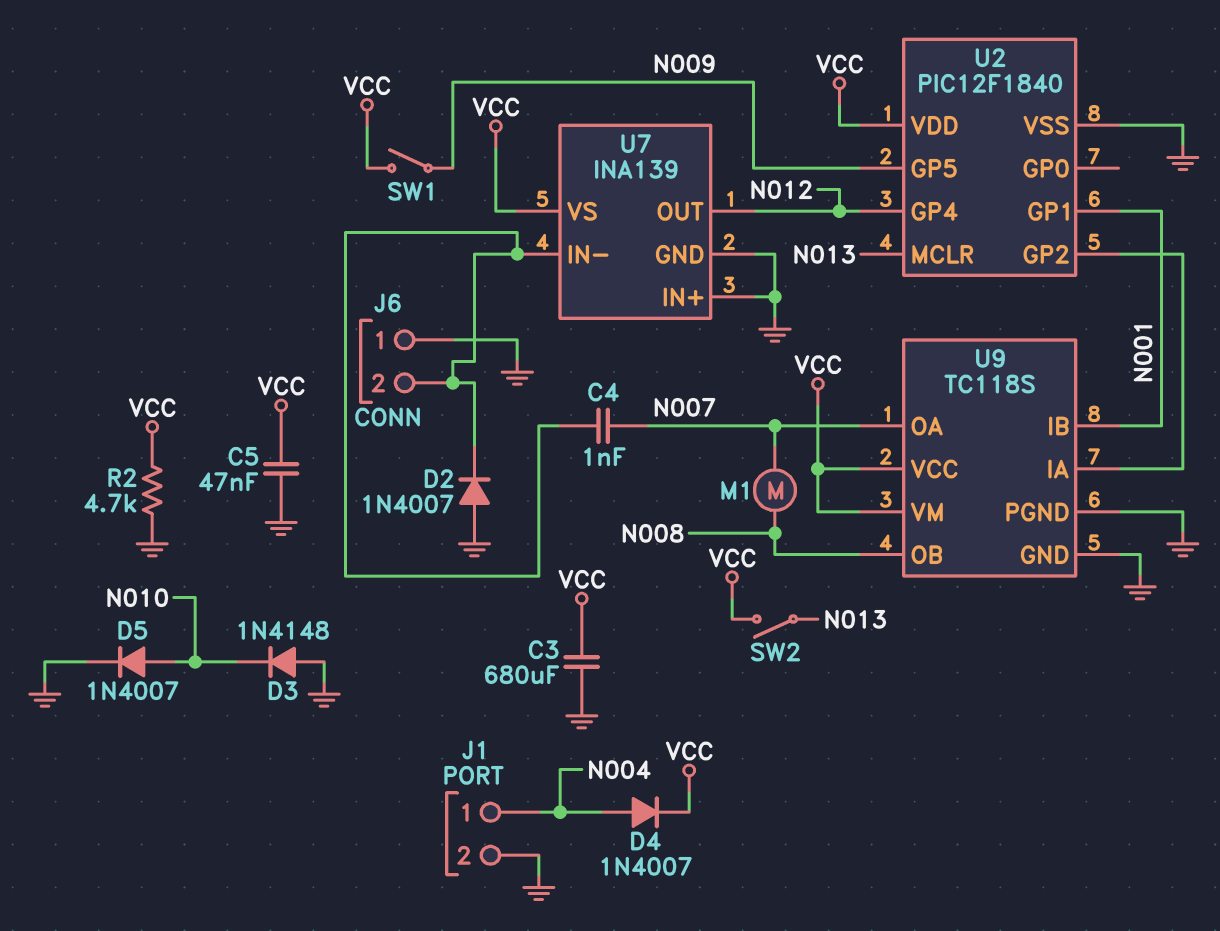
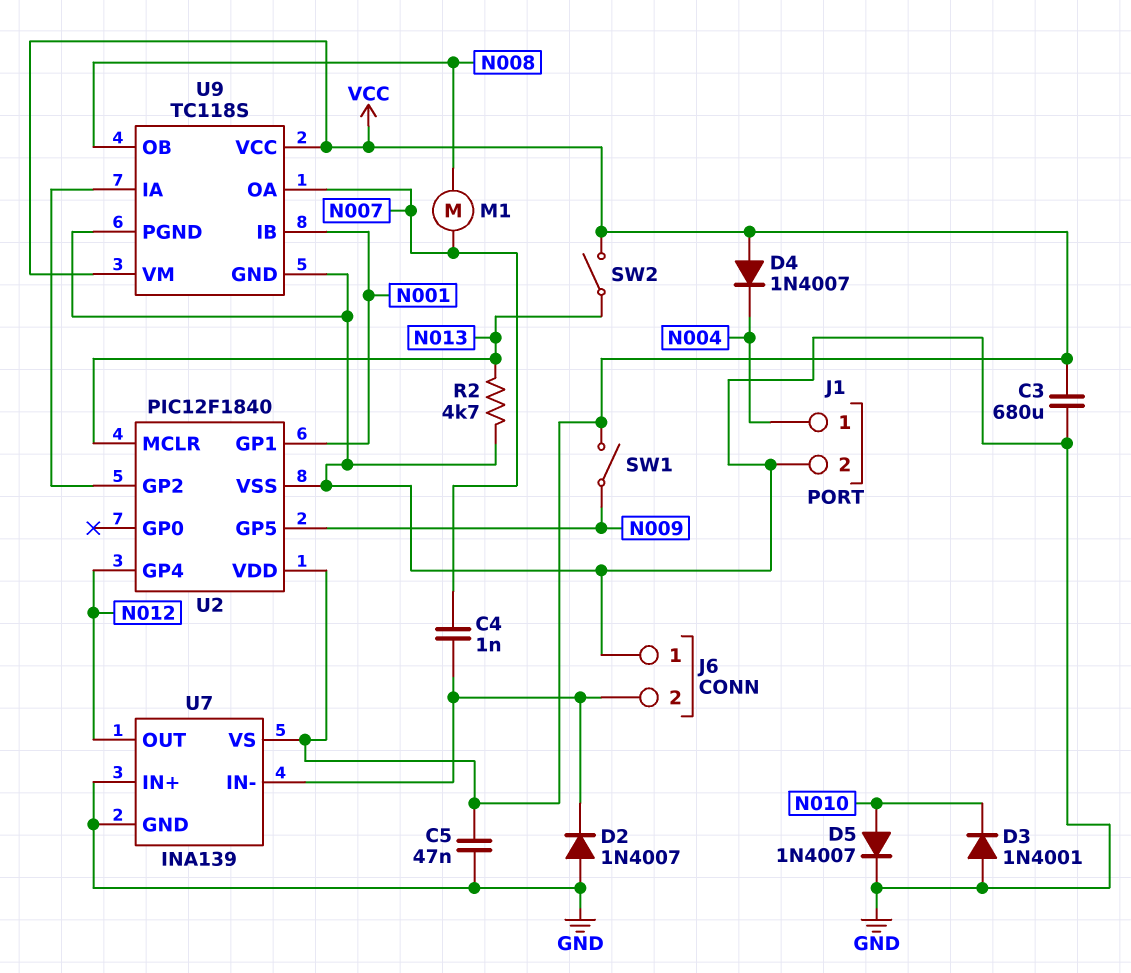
D3: diode 1N4148 (A GND, K N010) -> diode 1N4001 (A GND, K N010)
D4: diode 1N4007 (A N004, K VCC) -> diode 1N4007 (A VCC, K N004)
R2: 4.7k (GND, VCC) -> 4.7k (GND, N013)

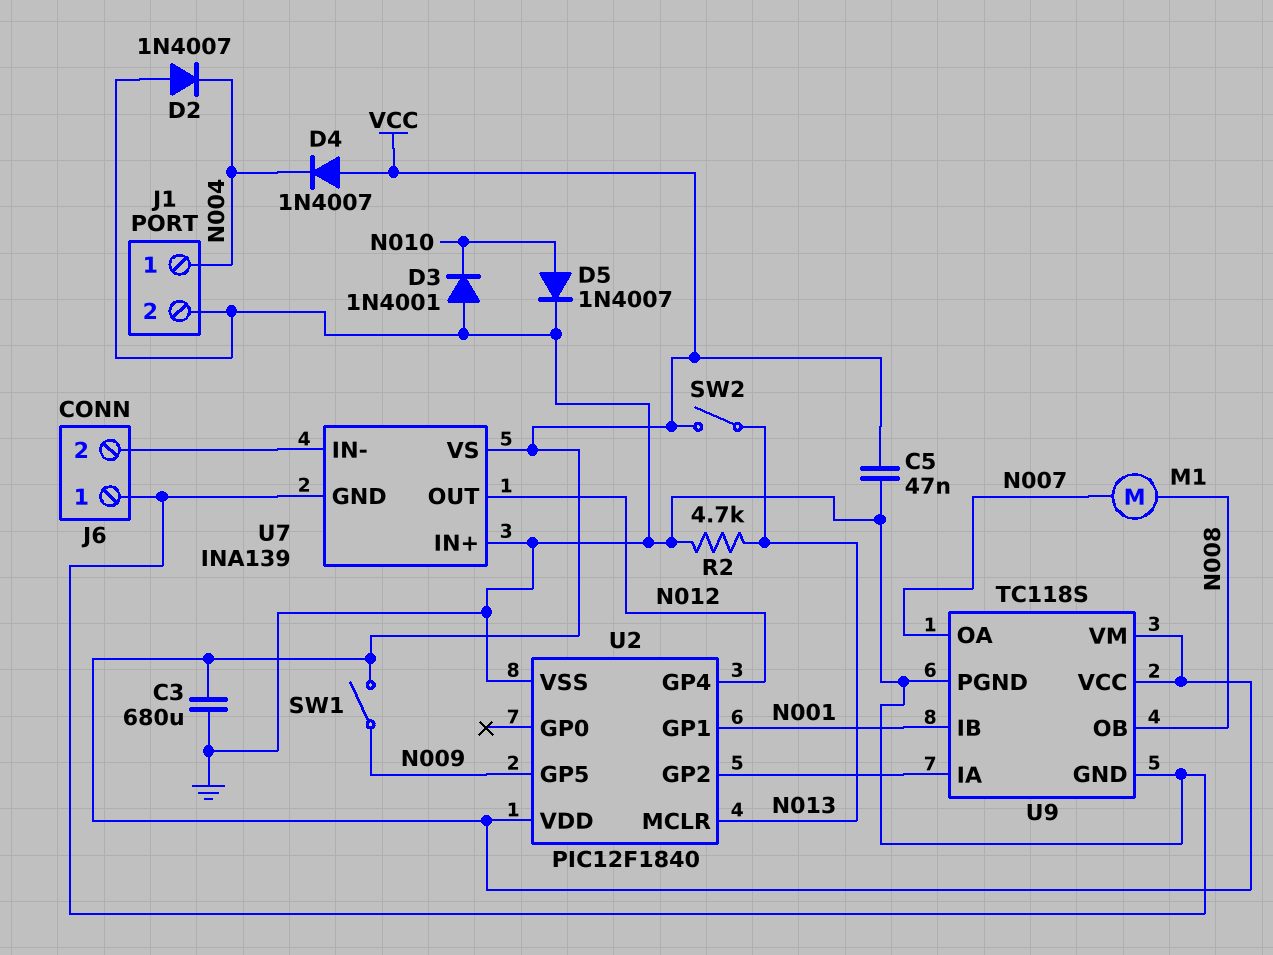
C4: 1nF (J6/2, N007) -> none
D2: diode 1N4007 (A GND, K J6/2) -> diode 1N4007 (A GND, K N004)

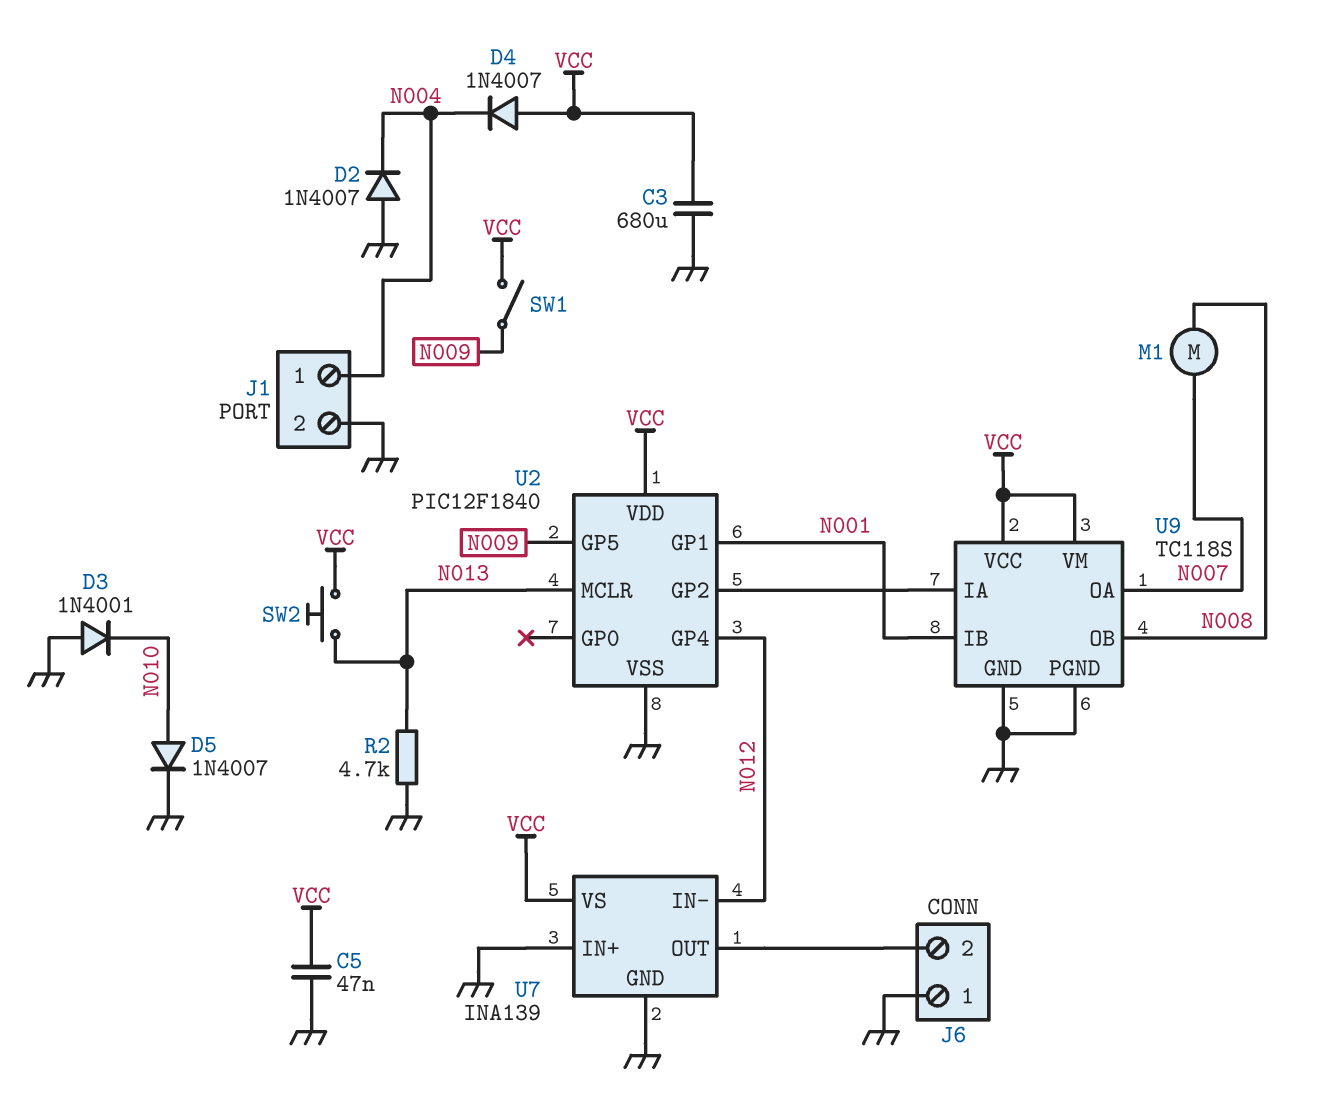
SW2: switch (N013, VCC) -> button (N013, VCC)
U7 pin IN-: J6/2 -> N012
U7 pin OUT: N012 -> J6/2

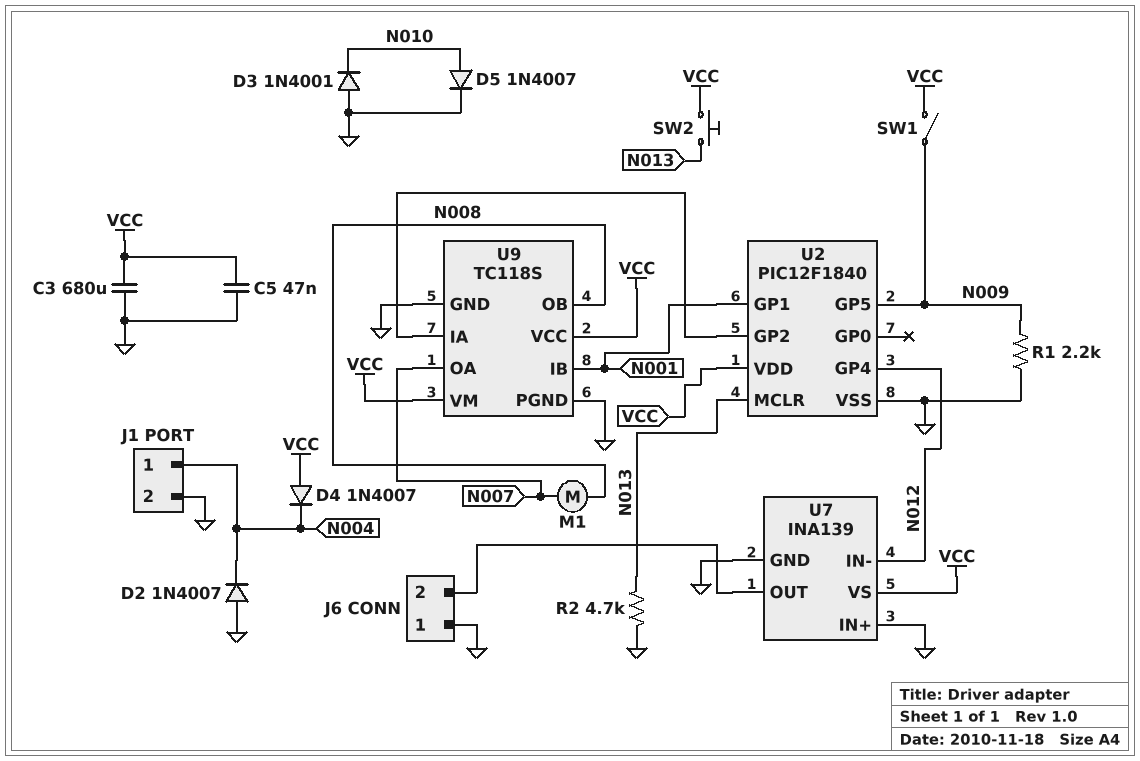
R1: none -> 2.2k (GND, N009)

